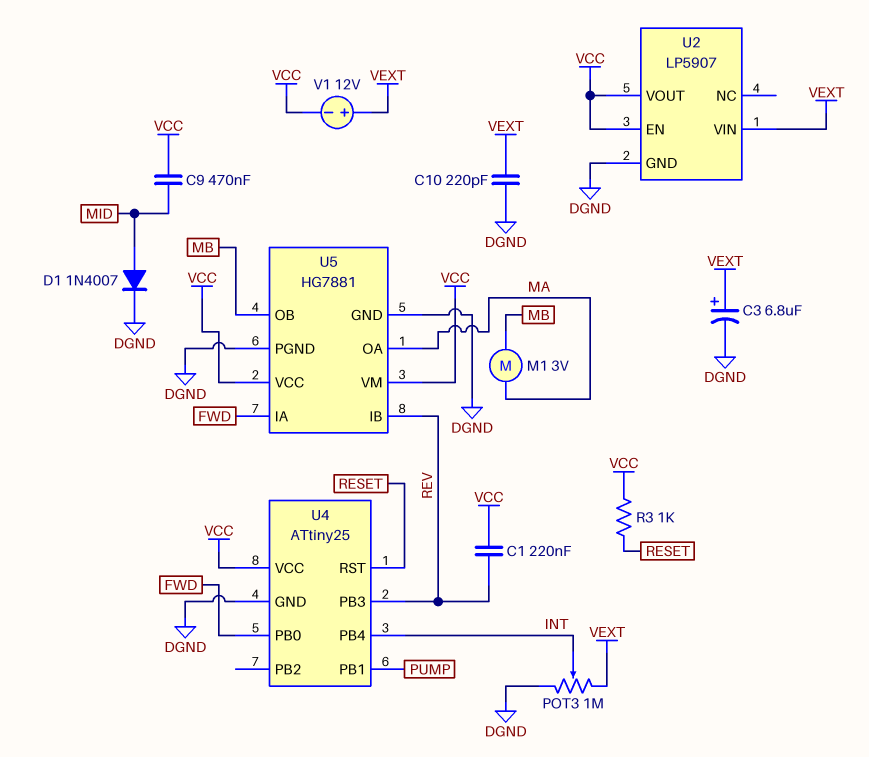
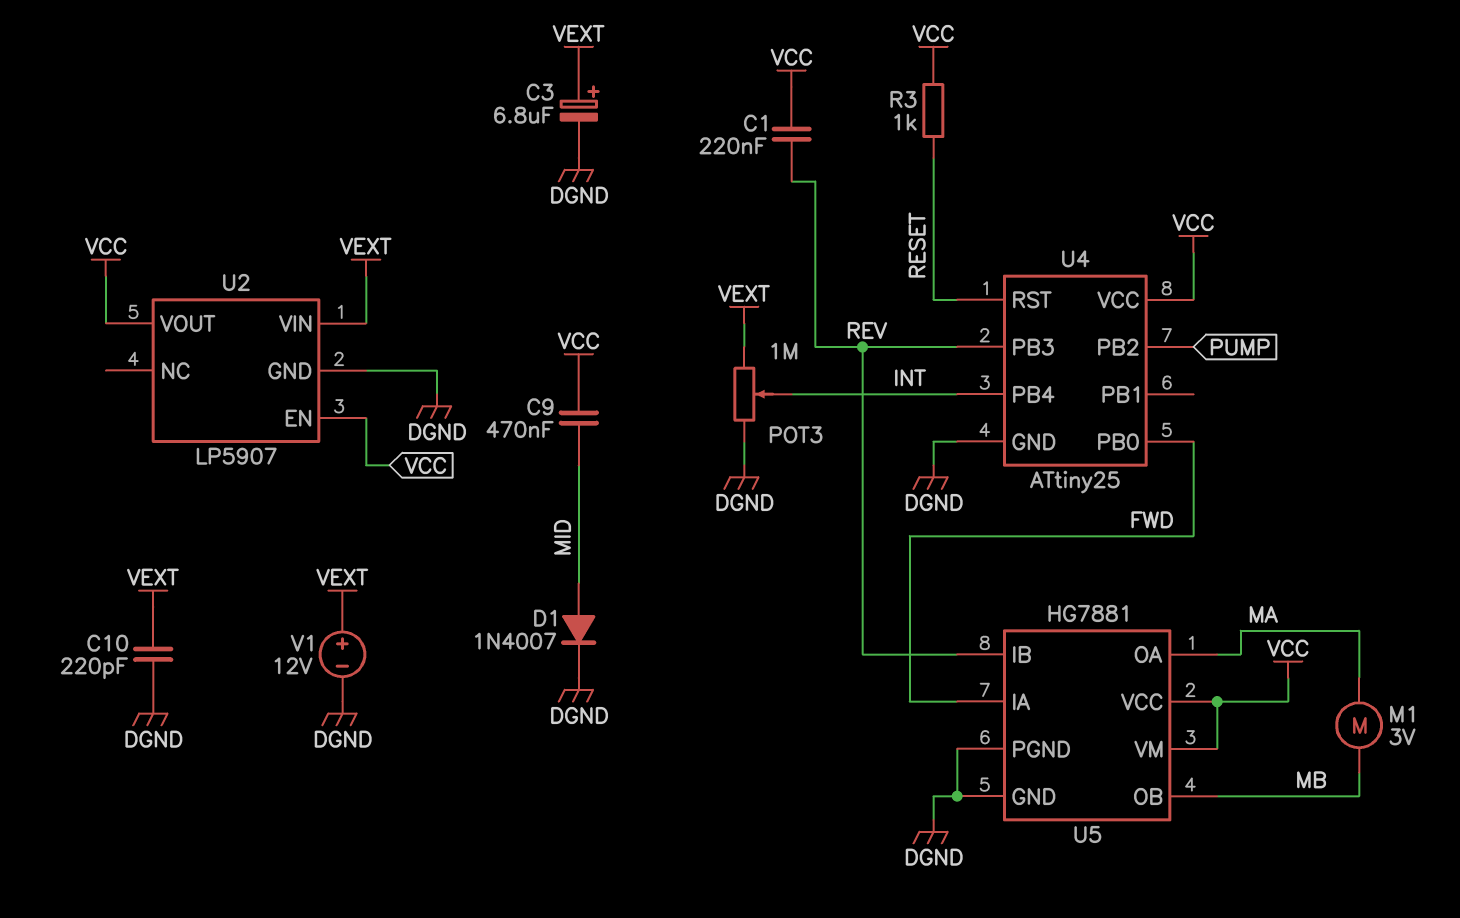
U4 pin PB1: PUMP -> none
U4 pin PB2: none -> PUMP
V1: 12V (plus VEXT, minus VCC) -> 12V (plus VEXT, minus DGND)

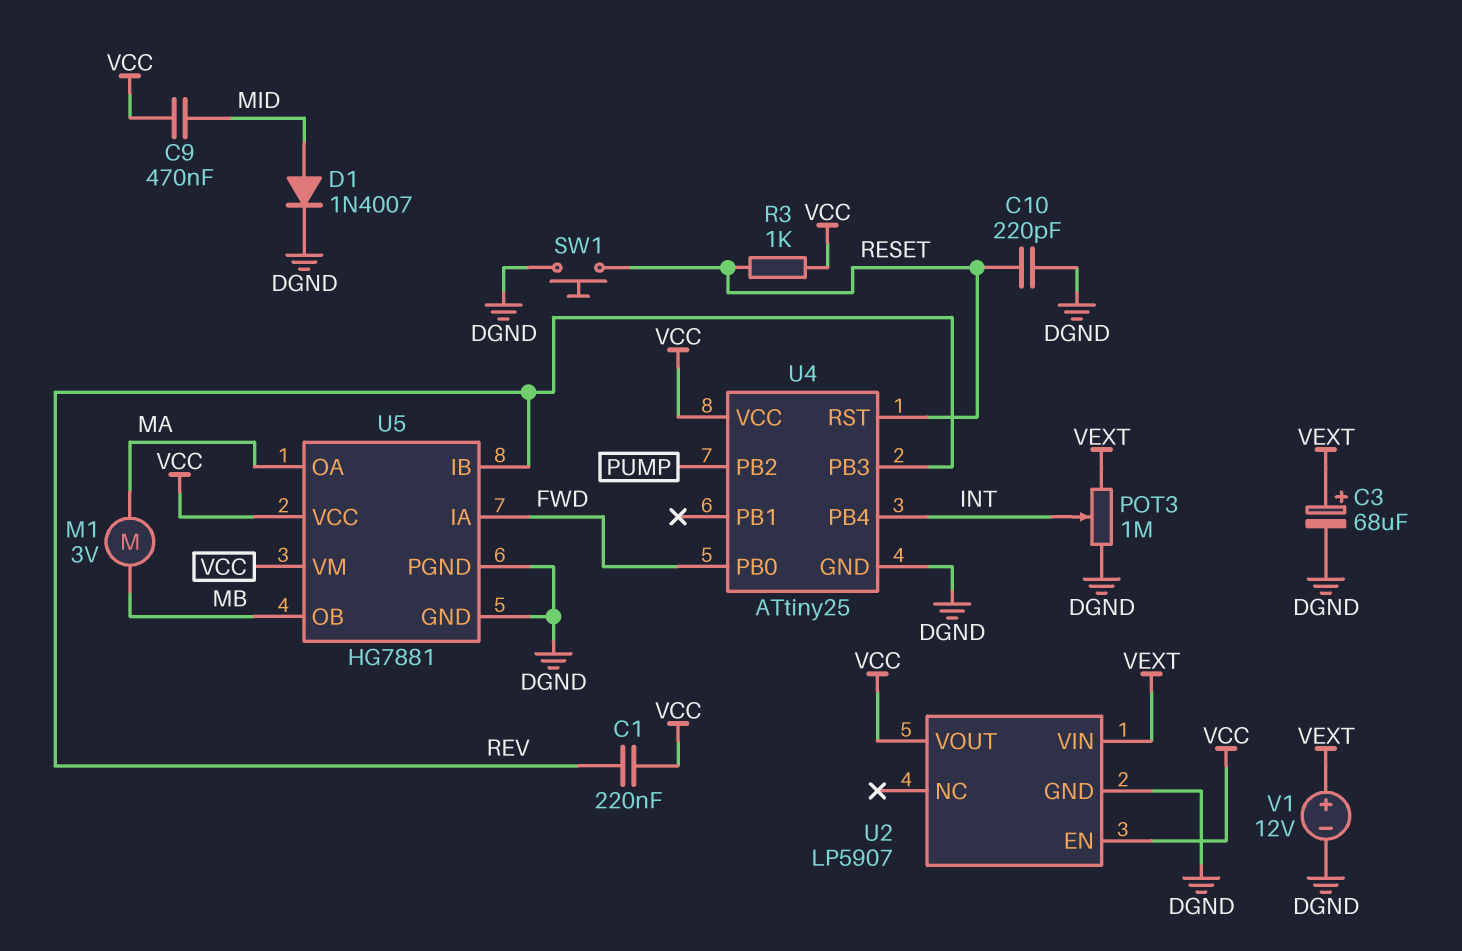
C3: 6.8uF (plus VEXT, minus DGND) -> 68uF (plus VEXT, minus DGND)
C10: 220pF (DGND, VEXT) -> 220pF (DGND, RESET)
SW1: none -> button (DGND, RESET)

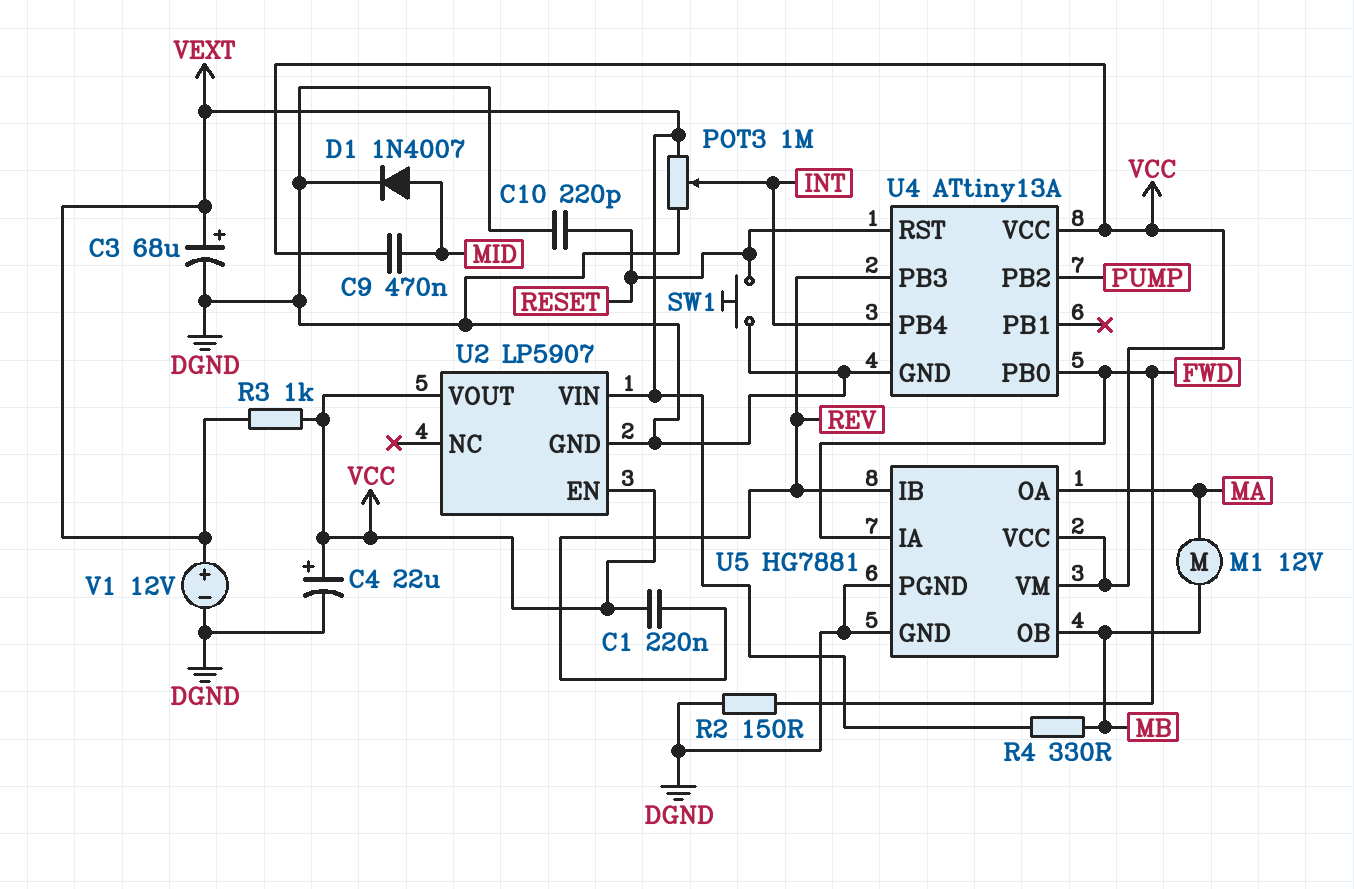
C4: none -> 22uF (plus VCC, minus DGND)
M1: motor 3V (MA, MB) -> motor 12V (MA, MB)
R2: none -> 150 (DGND, FWD)
R3: 1k (RESET, VCC) -> 1k (VCC, VEXT)
R4: none -> 330 (MB, VEXT)
U4: ATtiny25 -> ATtiny13A

